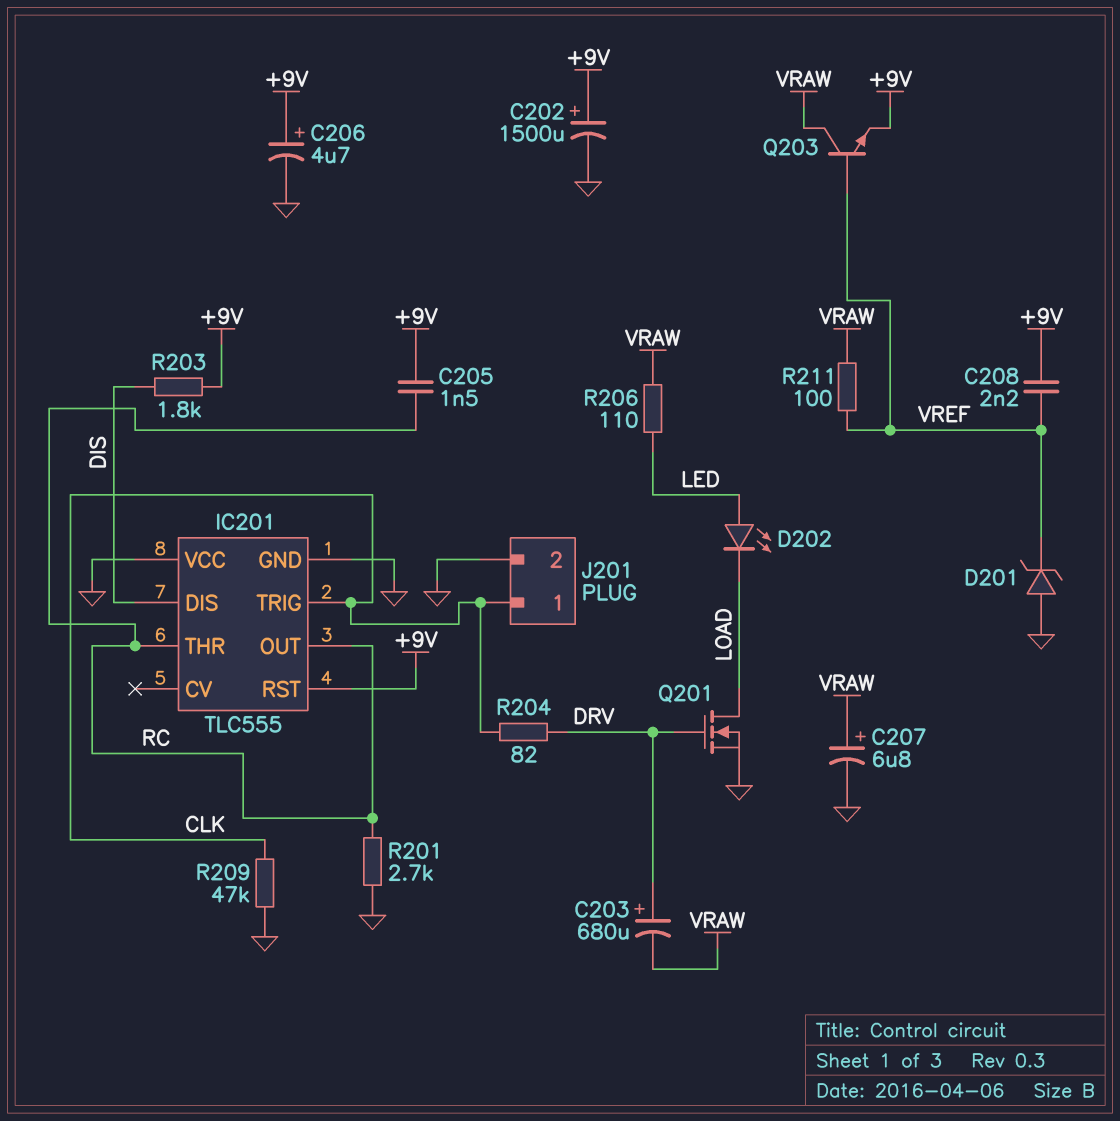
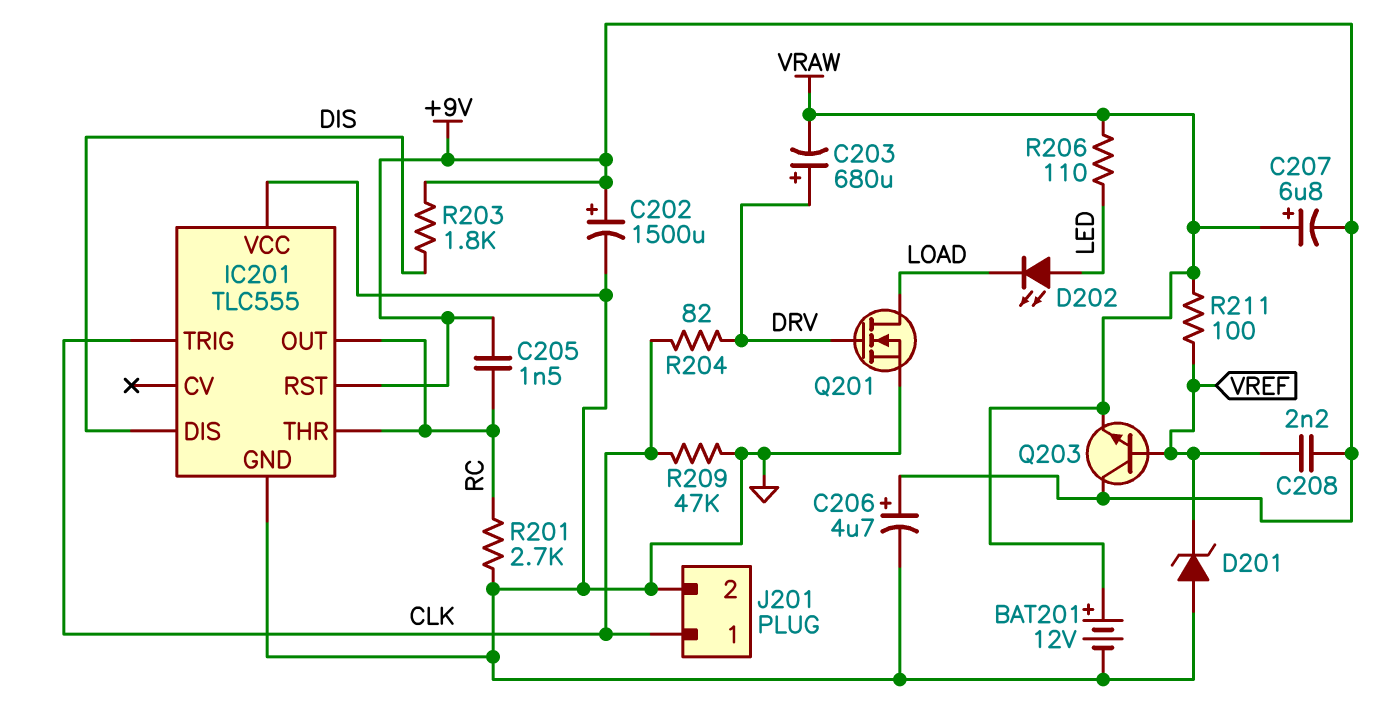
BAT201: none -> 12V (plus VRAW, minus GND)
C207: 6.8uF (plus VRAW, minus GND) -> 6.8uF (plus VRAW, minus +9V)
Q203: NPN (B VREF, C VRAW, E +9V) -> NPN (B VREF, C +9V, E VRAW)

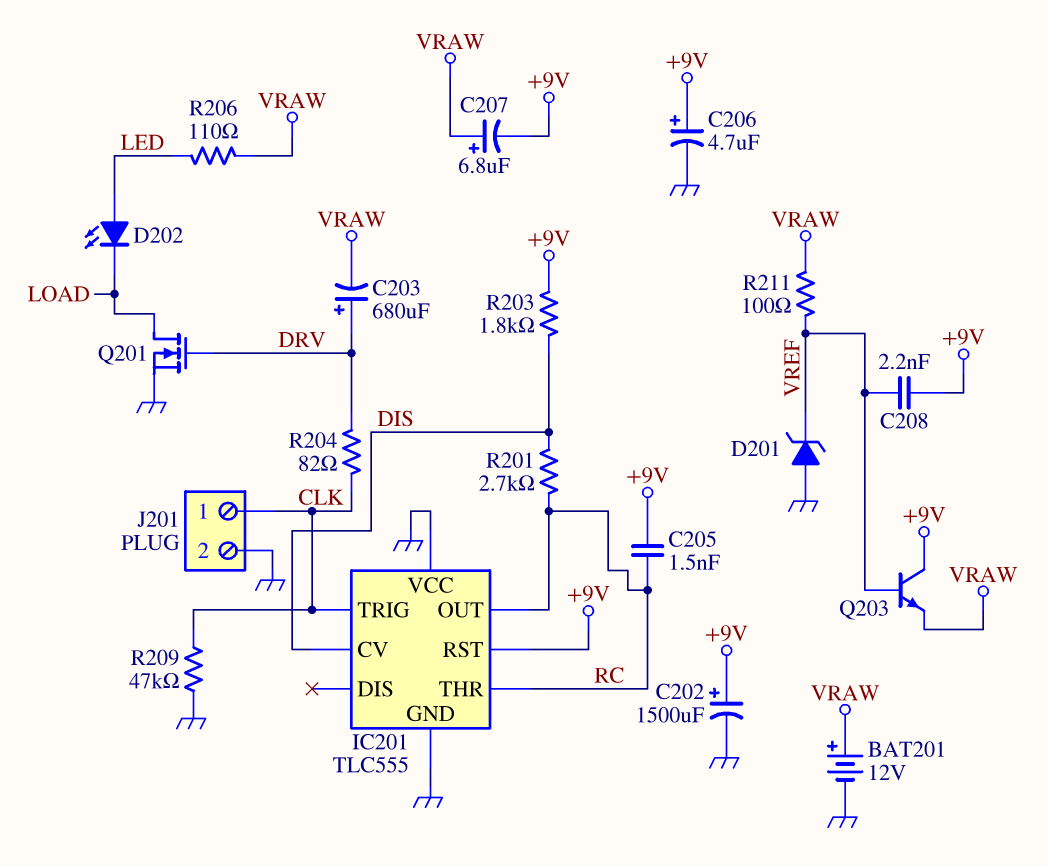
IC201 pin CV: none -> DIS
IC201 pin DIS: DIS -> none
R201: 2.7k (GND, RC) -> 2.7k (DIS, RC)

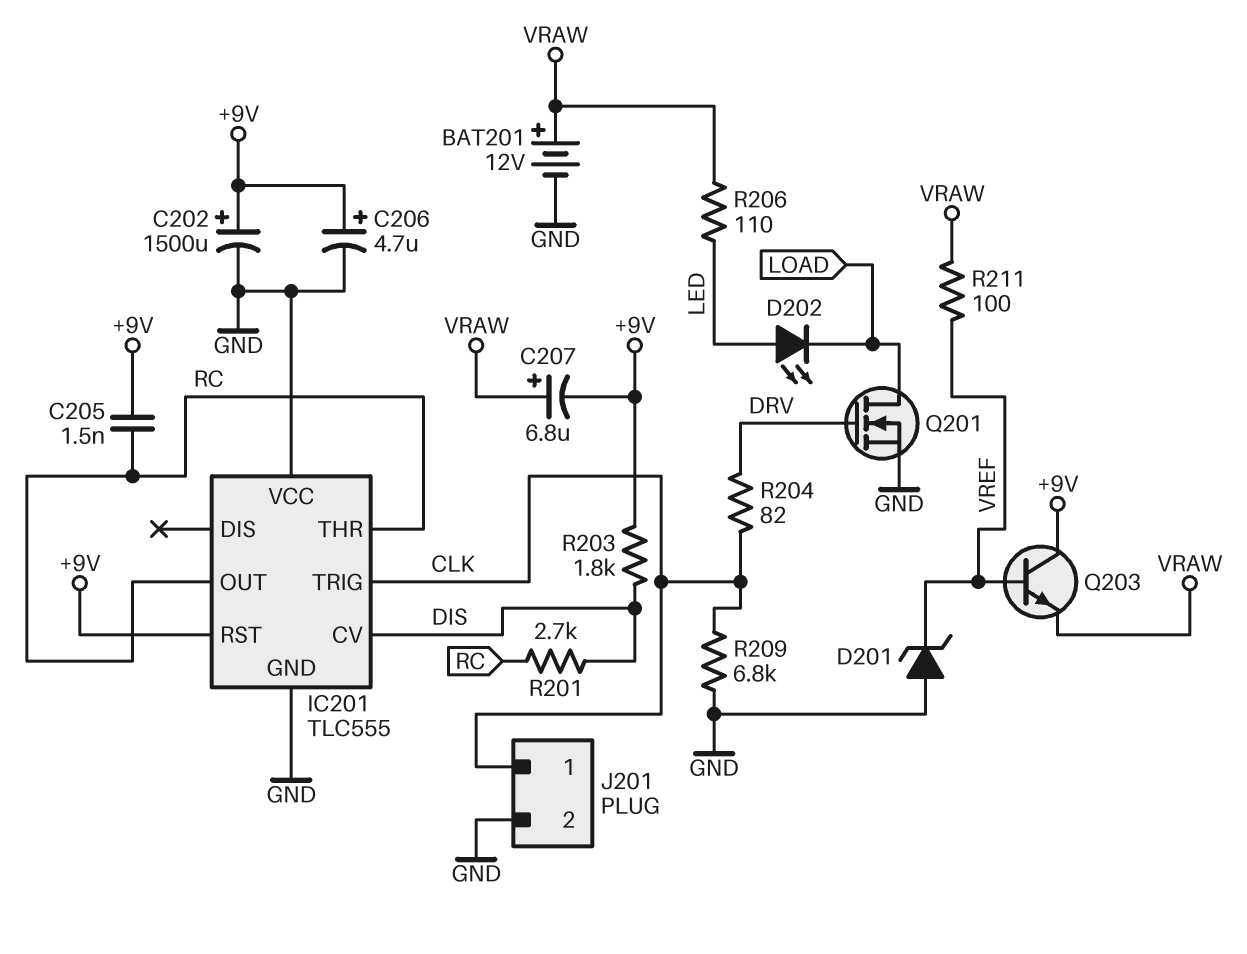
C203: 680uF (plus DRV, minus VRAW) -> none
C208: 2.2nF (+9V, VREF) -> none
R209: 47k (CLK, GND) -> 6.8k (CLK, GND)

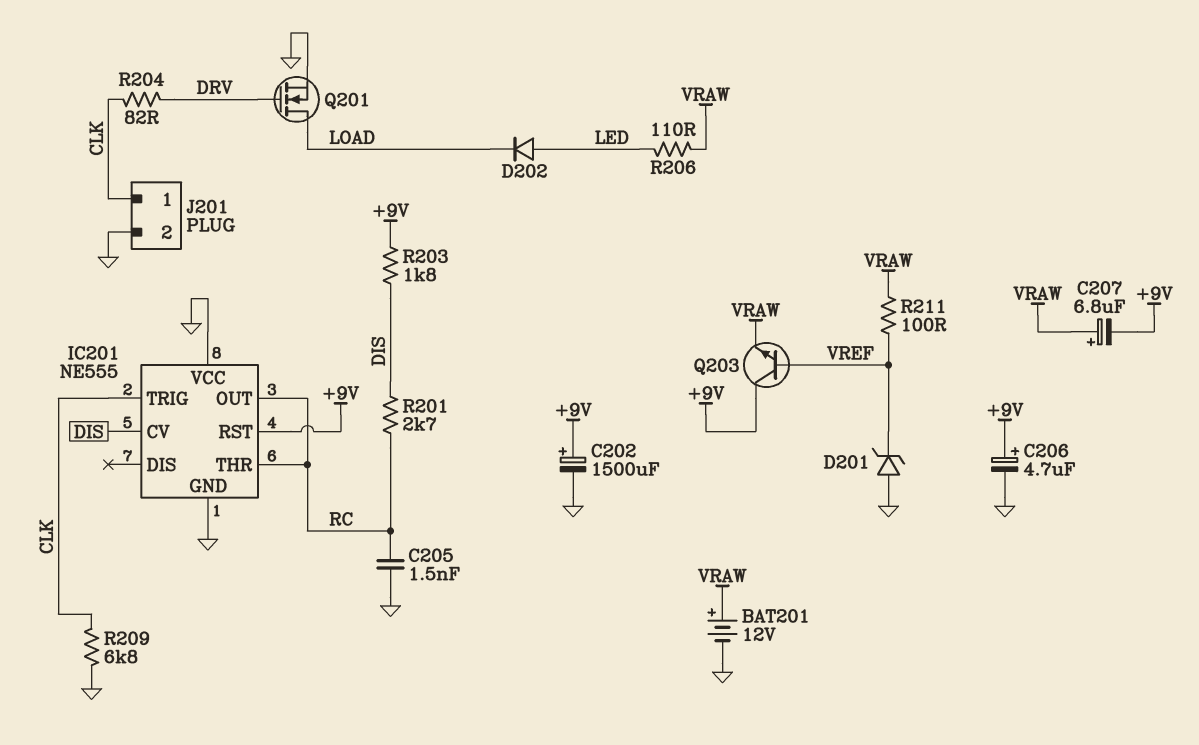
C205: 1.5nF (+9V, RC) -> 1.5nF (GND, RC)
D202: LED (A LED, K LOAD) -> diode (A LED, K LOAD)
IC201: TLC555 -> NE555

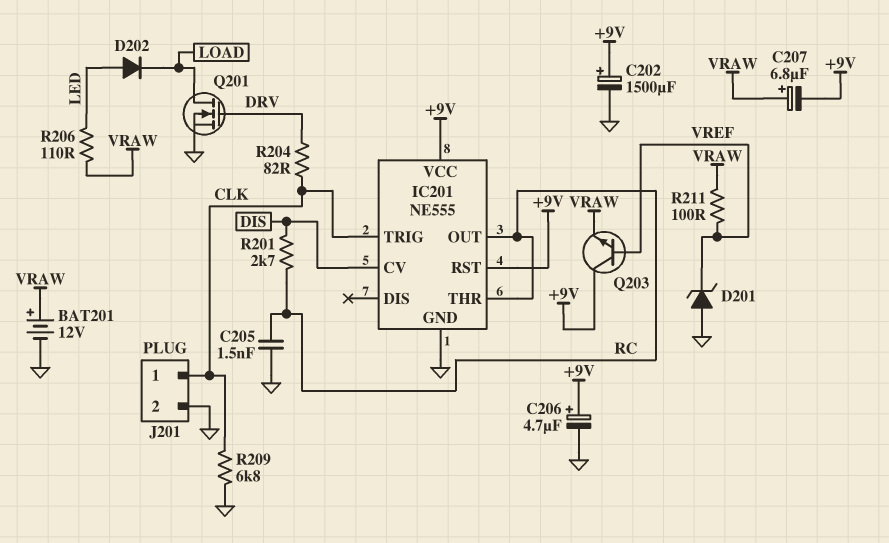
IC201 pin VCC: GND -> +9V
R203: 1.8k (+9V, DIS) -> none

